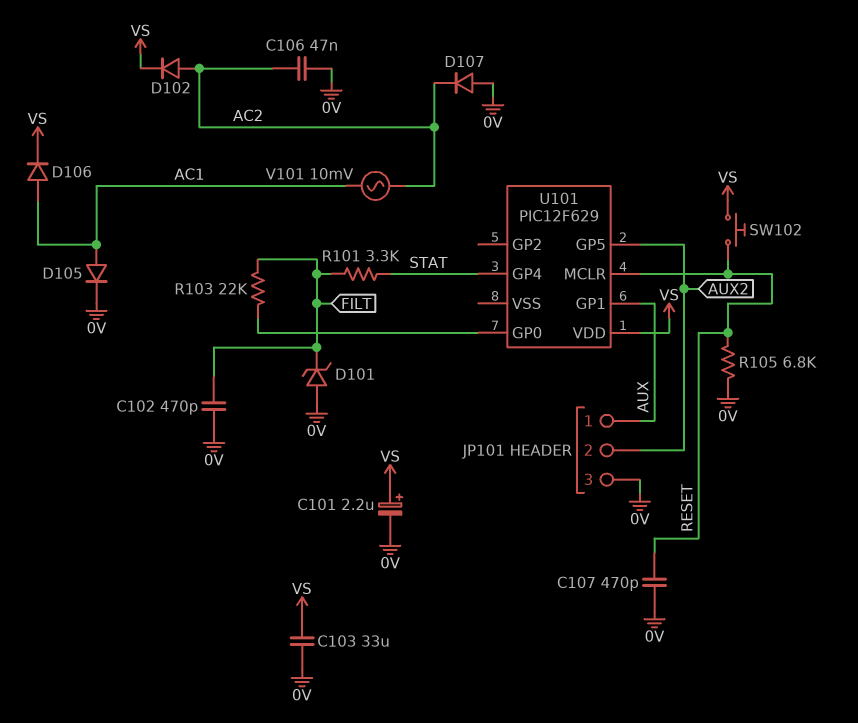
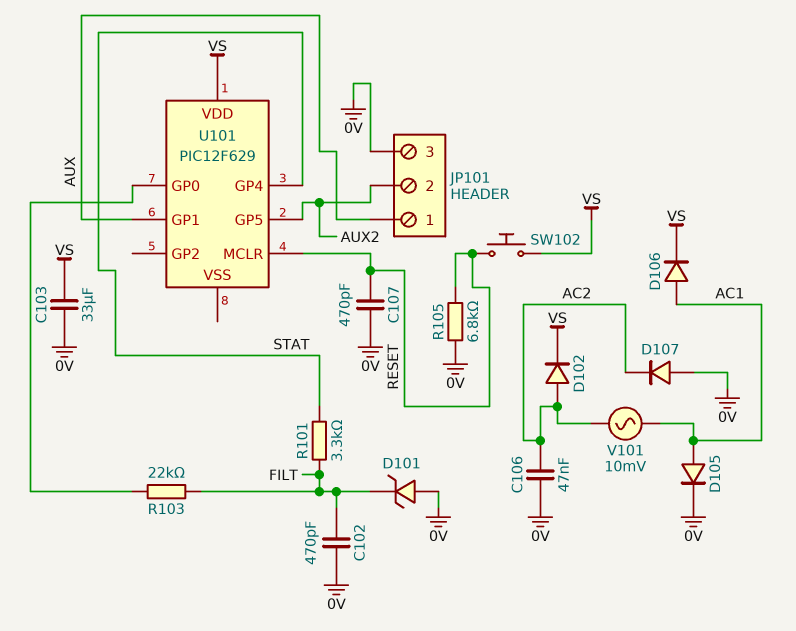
C101: 2.2uF (plus VS, minus 0V) -> none

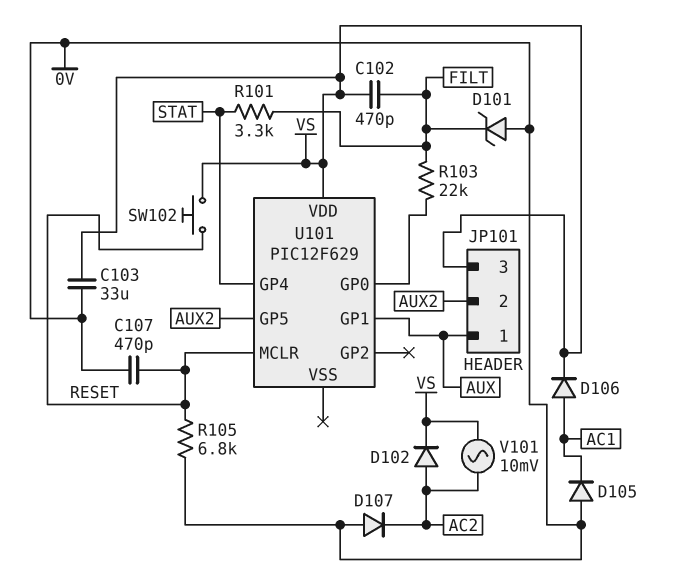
C102: 470pF (0V, FILT) -> 470pF (FILT, VS)
C106: 47nF (0V, AC2) -> none
D105: diode (A AC1, K 0V) -> diode (A 0V, K AC1)
JP101 pin 3: 0V -> VS
V101: AC 10mV (AC1, AC2) -> AC 10mV (AC2, VS)

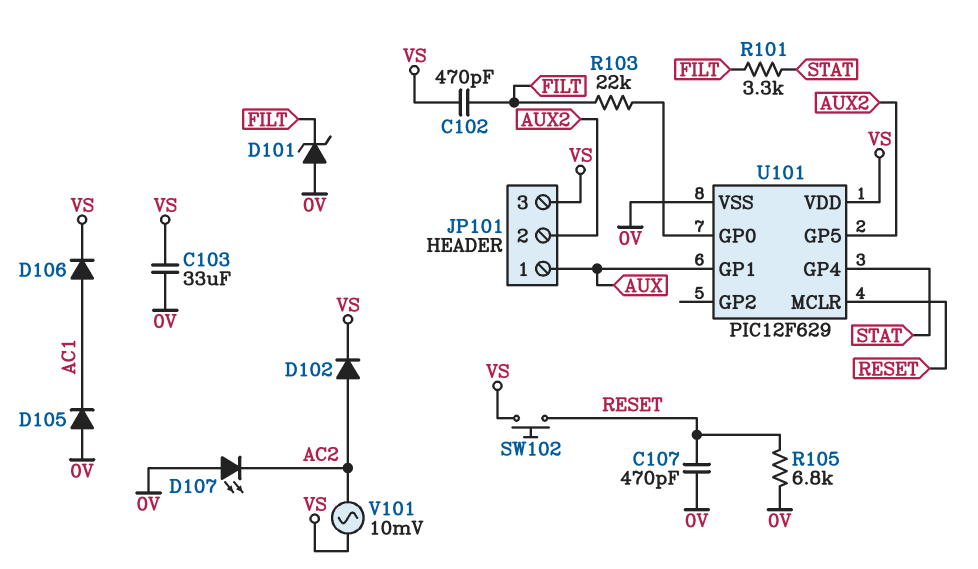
D107: diode (A 0V, K AC2) -> LED (A 0V, K AC2)
U101 pin VSS: none -> 0V

